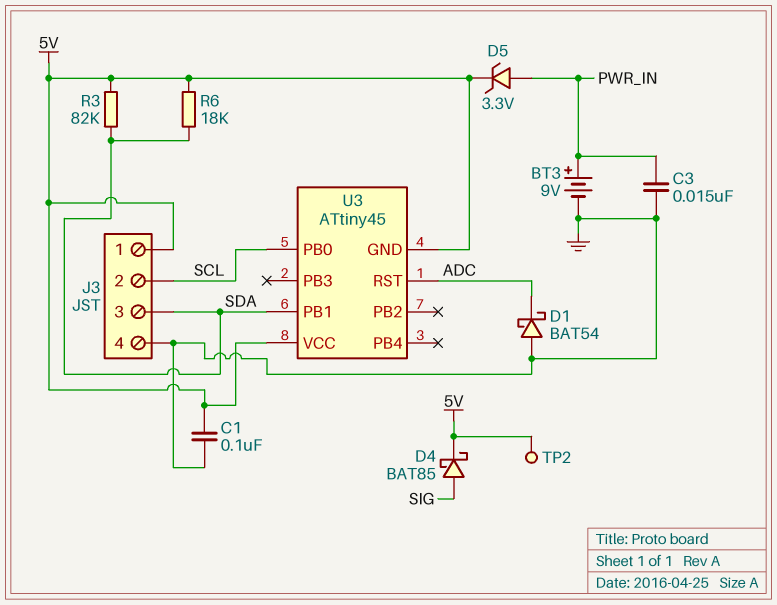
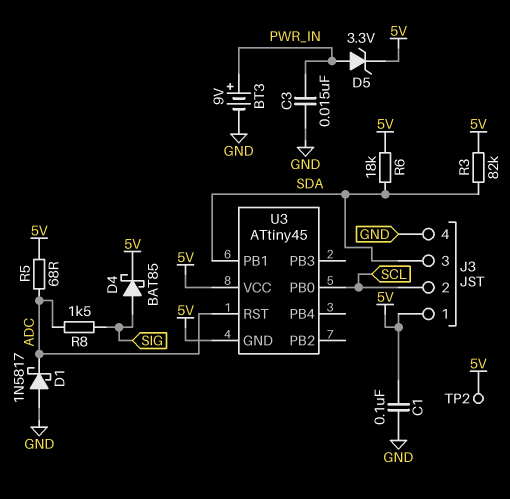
D1: schottky BAT54 (A GND, K ADC) -> schottky 1N5817 (A GND, K ADC)
R5: none -> 68 (5V, ADC)
R8: none -> 1.5k (ADC, SIG)

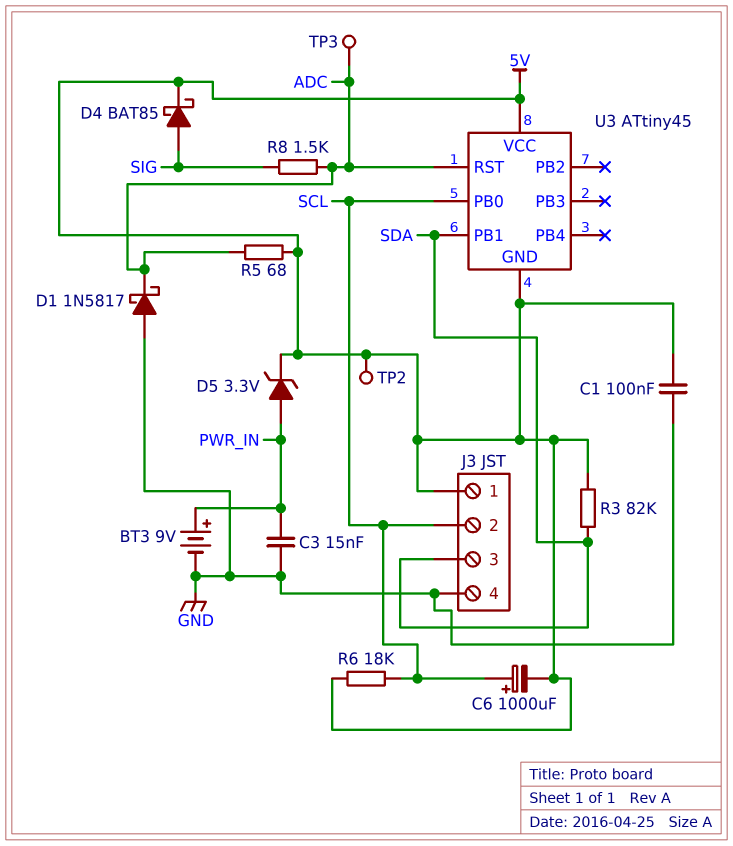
C6: none -> 1000uF (plus SCL, minus 5V)
R6: 18k (5V, SDA) -> 18k (5V, SCL)
TP3: none -> test point (ADC)

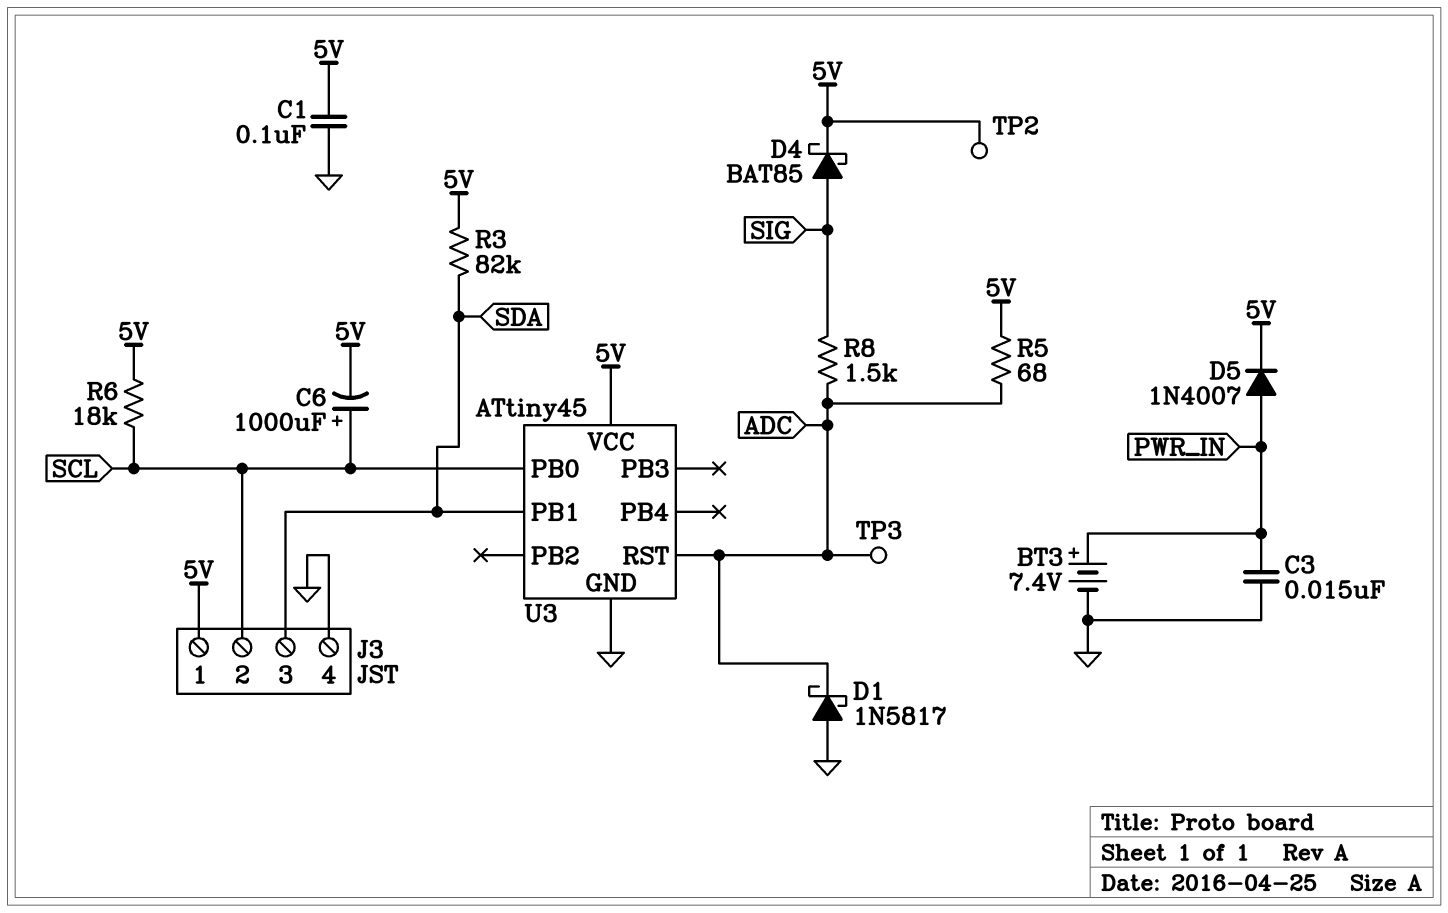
BT3: 9V (plus PWR_IN, minus GND) -> 7.4V (plus PWR_IN, minus GND)
D5: zener 3.3V (A PWR_IN, K 5V) -> diode 1N4007 (A PWR_IN, K 5V)
U3 pin GND: 5V -> GND

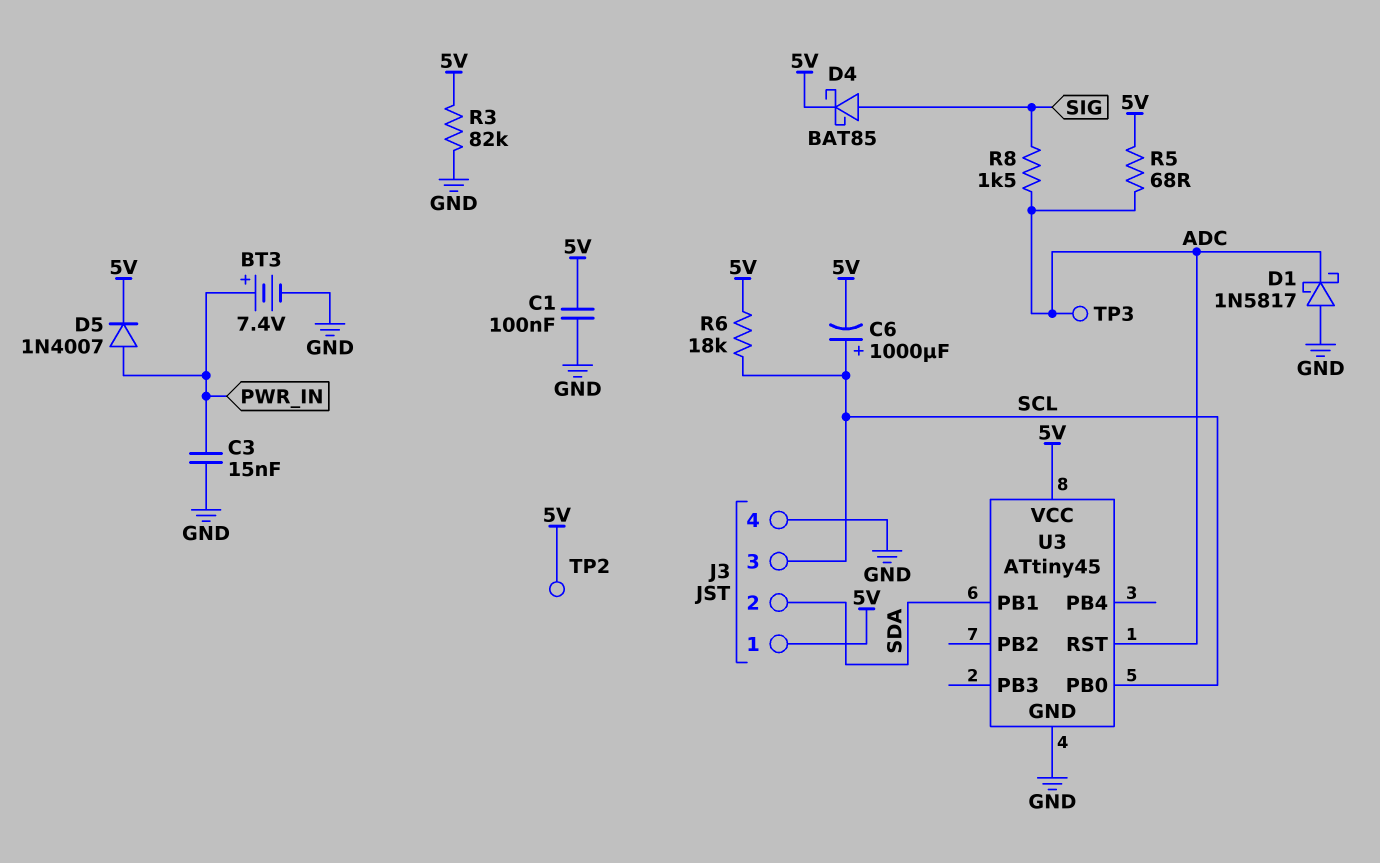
J3 pin 2: SCL -> SDA
J3 pin 3: SDA -> SCL
R3: 82k (5V, SDA) -> 82k (5V, GND)

